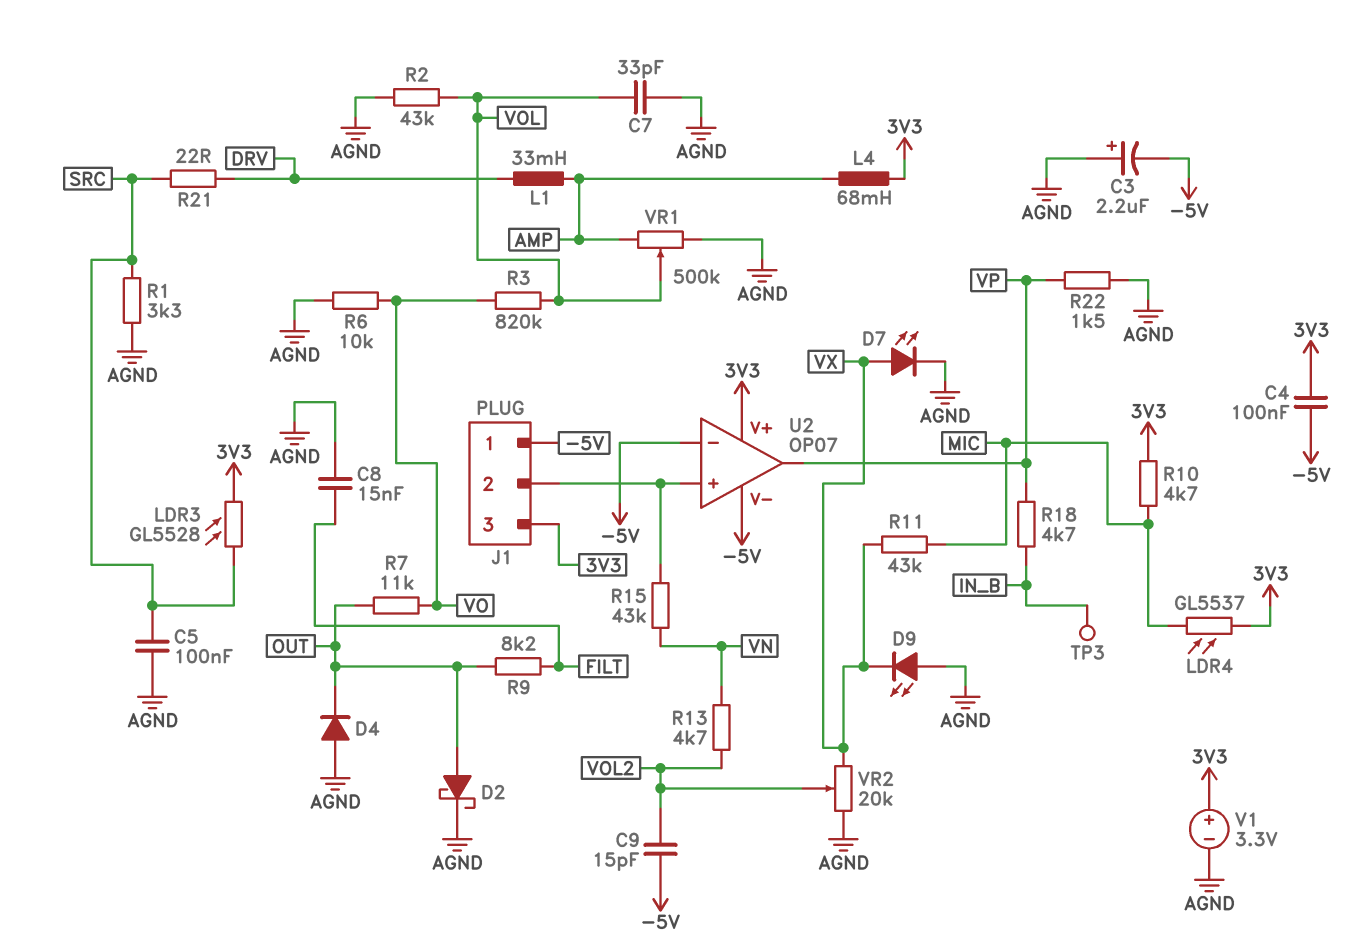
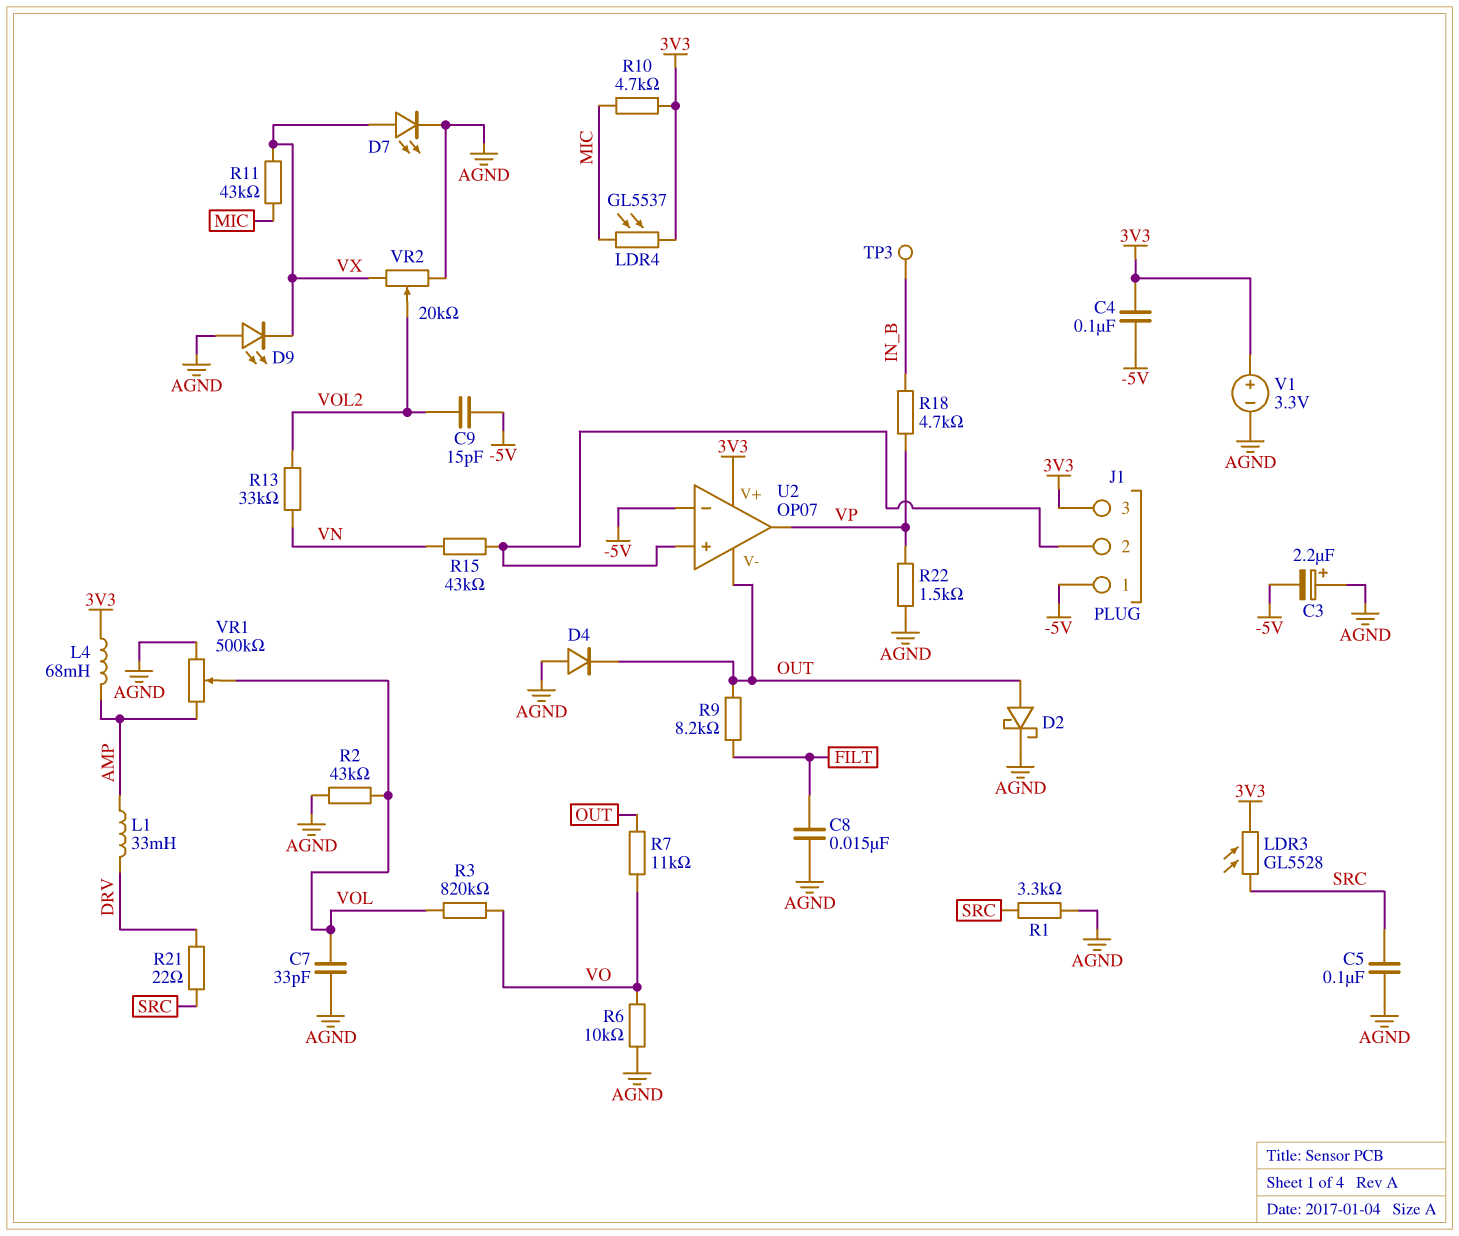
R13: 4.7k (VN, VOL2) -> 33k (VN, VOL2)
U2 pin V-: -5V -> OUT

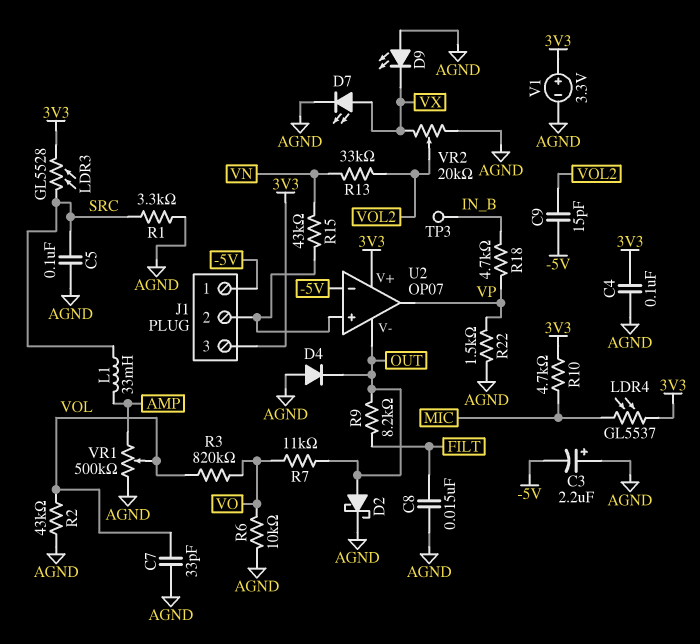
C4: 100nF (-5V, 3V3) -> 100nF (3V3, AGND)
L1: 33mH (AMP, DRV) -> 33mH (AMP, SRC)
L4: 68mH (3V3, AMP) -> none
R11: 43k (MIC, VX) -> none
R21: 22 (DRV, SRC) -> none

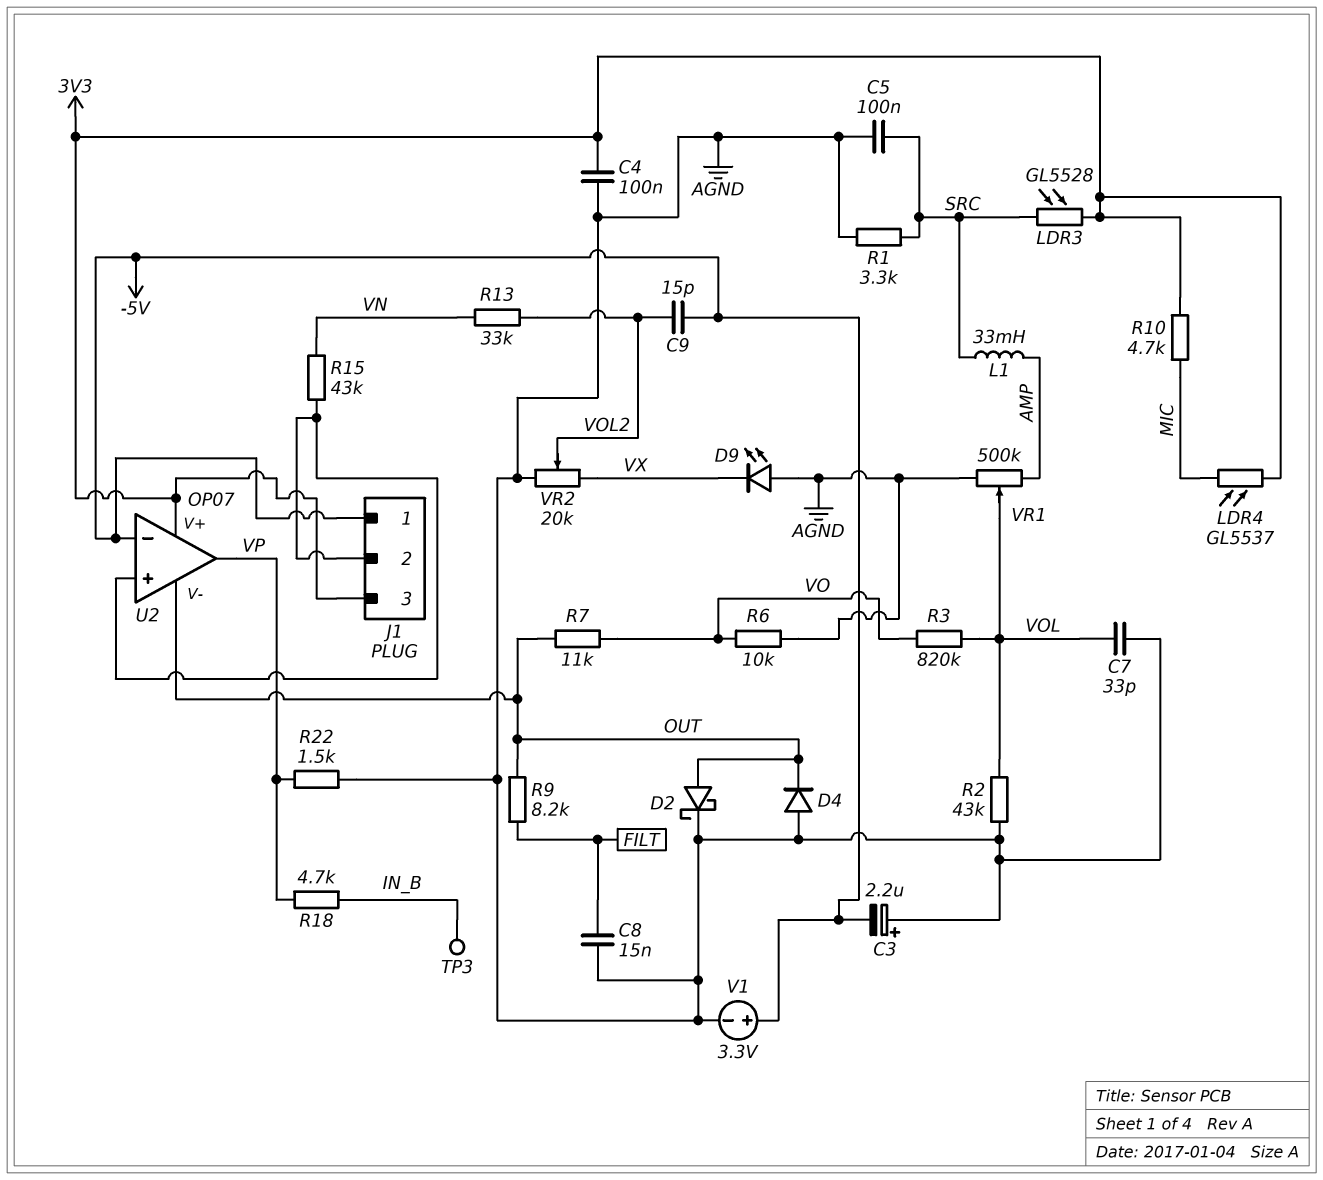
D7: LED (A VX, K AGND) -> none
V1: 3.3V (plus 3V3, minus AGND) -> 3.3V (plus -5V, minus AGND)

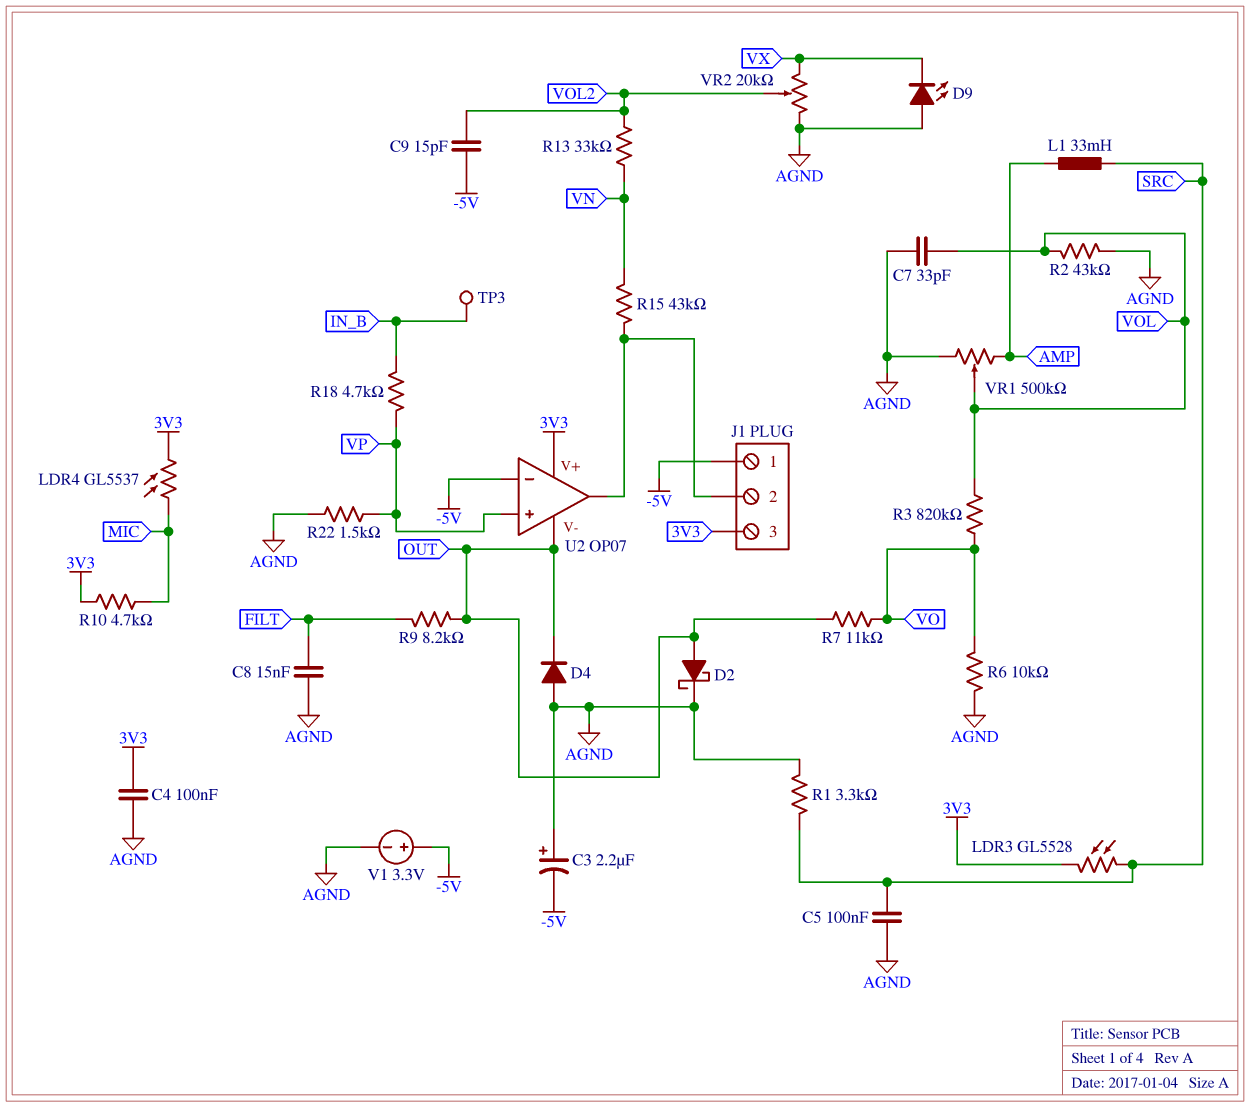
U2 pin in+: J1/2 -> VP
U2 pin out: VP -> J1/2

